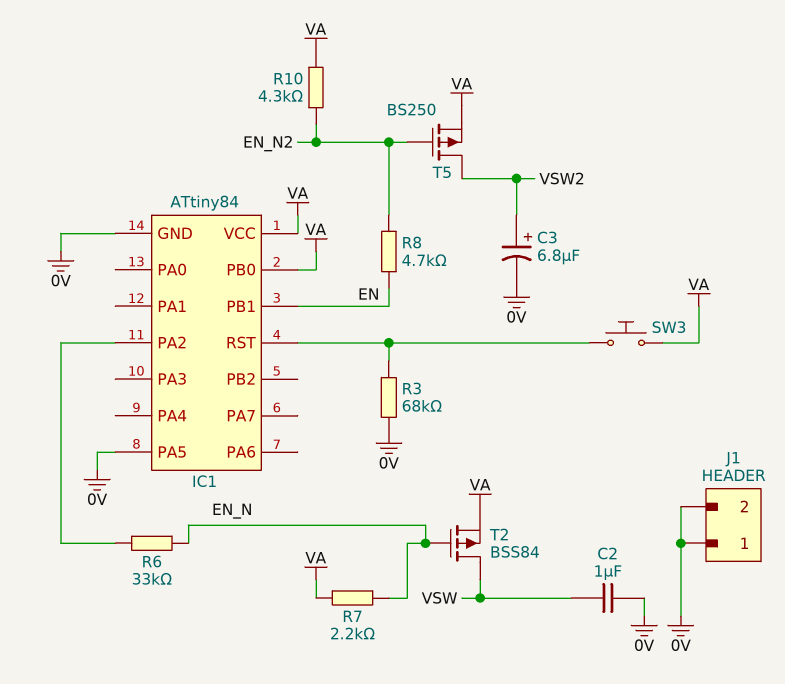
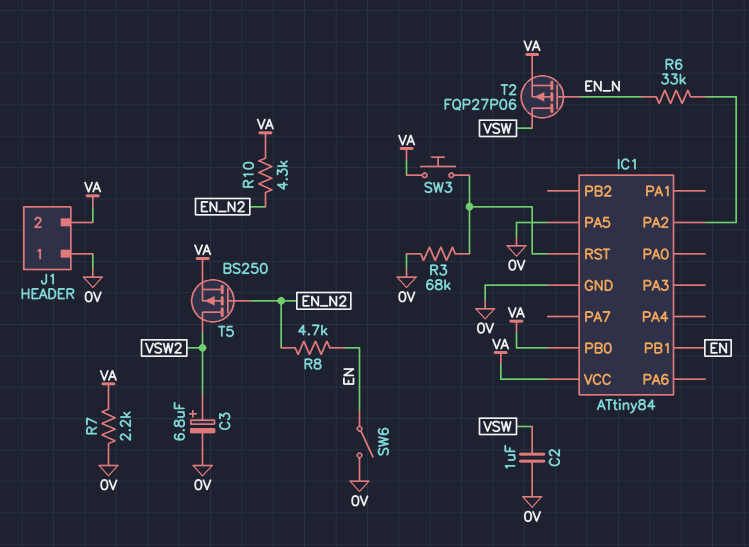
J1 pin 2: 0V -> VA
R7: 2.2k (EN_N, VA) -> 2.2k (0V, VA)
SW6: none -> switch (0V, EN)
T2: PMOS BSS84 (G EN_N, D VSW, S VA) -> PMOS FQP27P06 (G EN_N, D VSW, S VA)

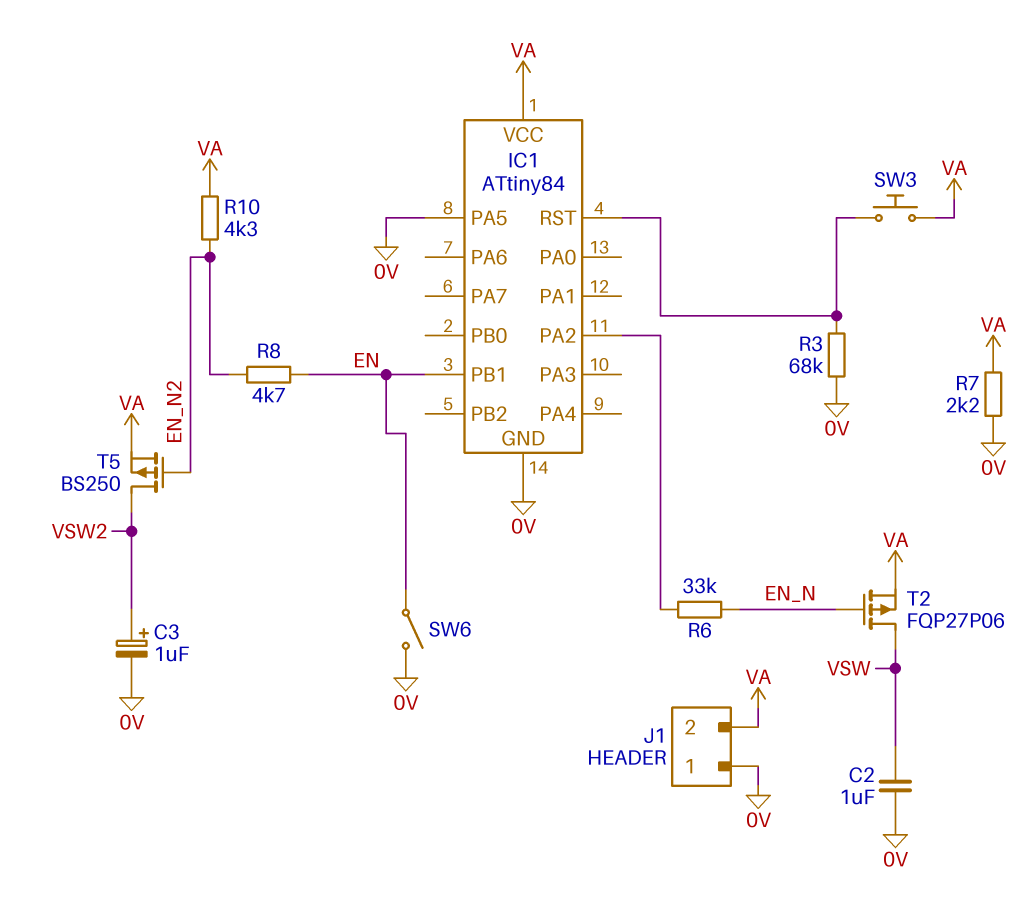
C3: 6.8uF (plus VSW2, minus 0V) -> 1uF (plus VSW2, minus 0V)
IC1 pin PB0: VA -> none

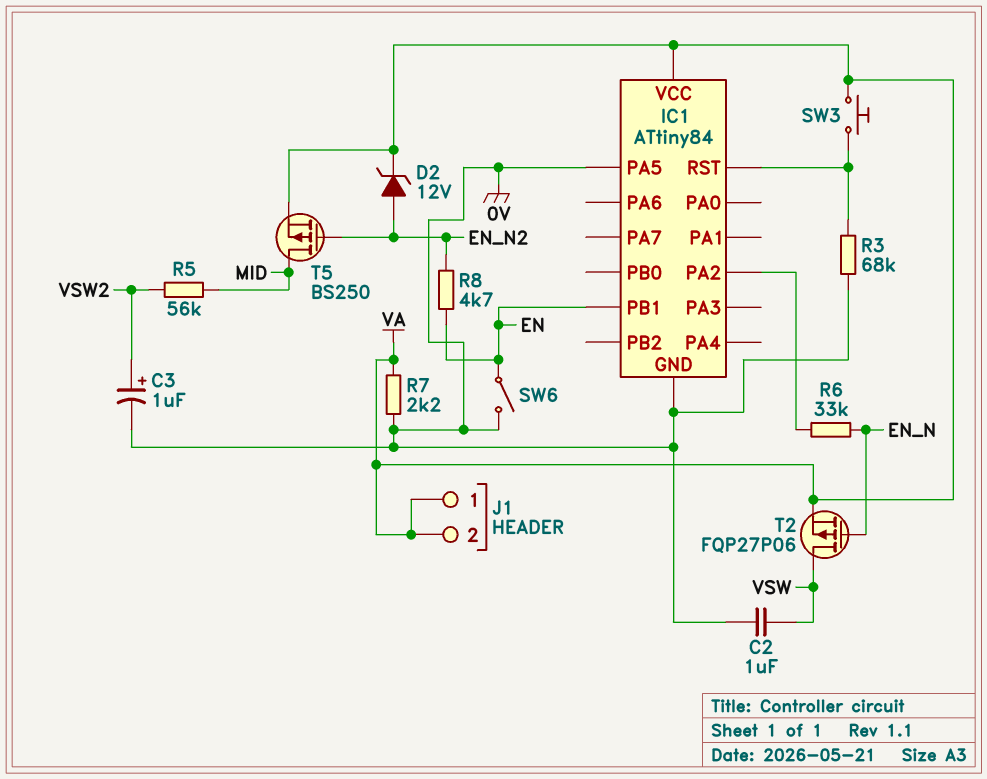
D2: none -> zener 12V (A EN_N2, K VA)
J1 pin 1: 0V -> VA
R5: none -> 56k (MID, VSW2)
R10: 4.3k (EN_N2, VA) -> none
T5: PMOS BS250 (G EN_N2, D VSW2, S VA) -> PMOS BS250 (G EN_N2, D MID, S VA)

